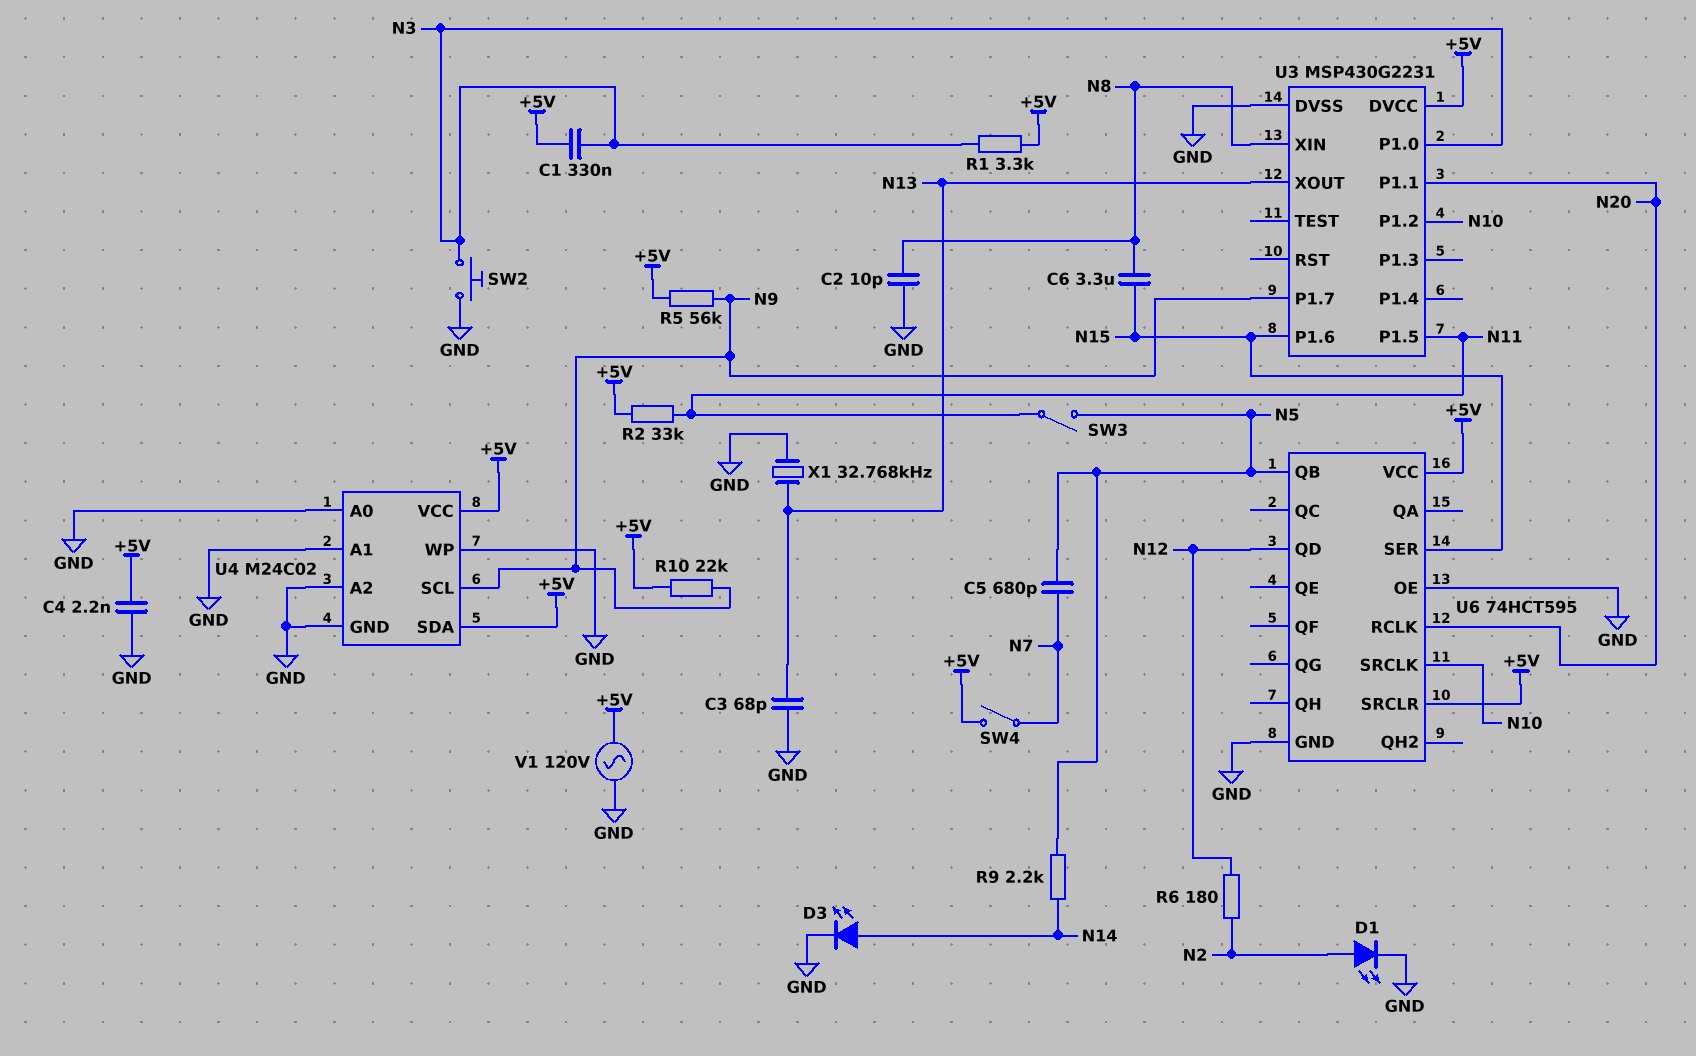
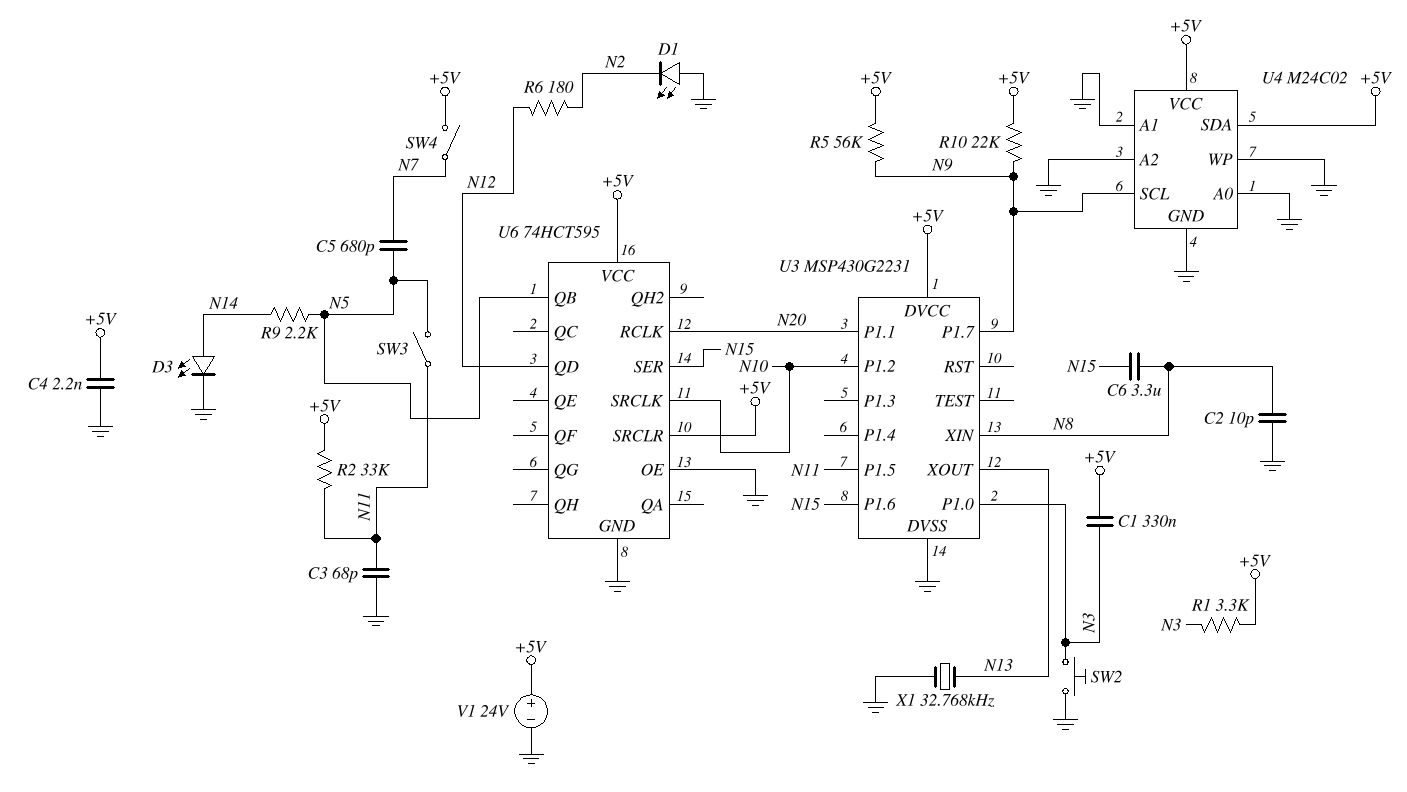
C3: 68pF (GND, N13) -> 68pF (GND, N11)
D1: LED (A N2, K GND) -> LED (A GND, K N2)
V1: AC 120V (+5V, GND) -> 24V (plus +5V, minus GND)

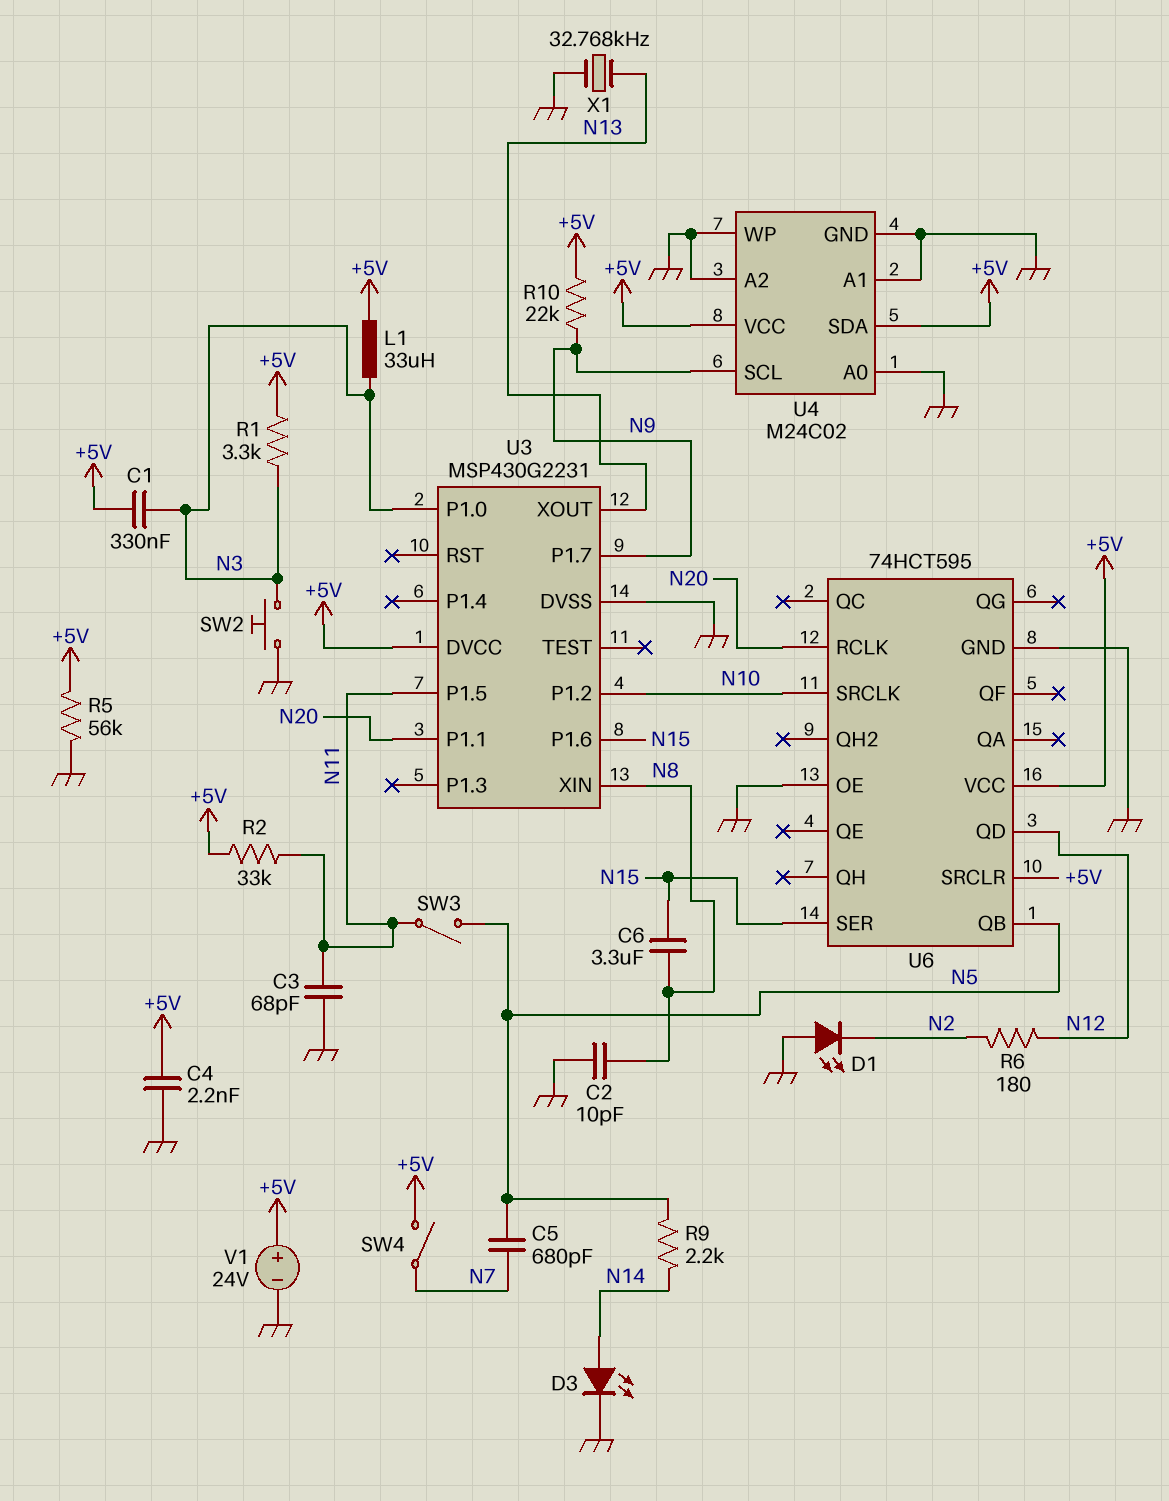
L1: none -> 33uH (+5V, N3)
R5: 56k (+5V, N9) -> 56k (+5V, GND)

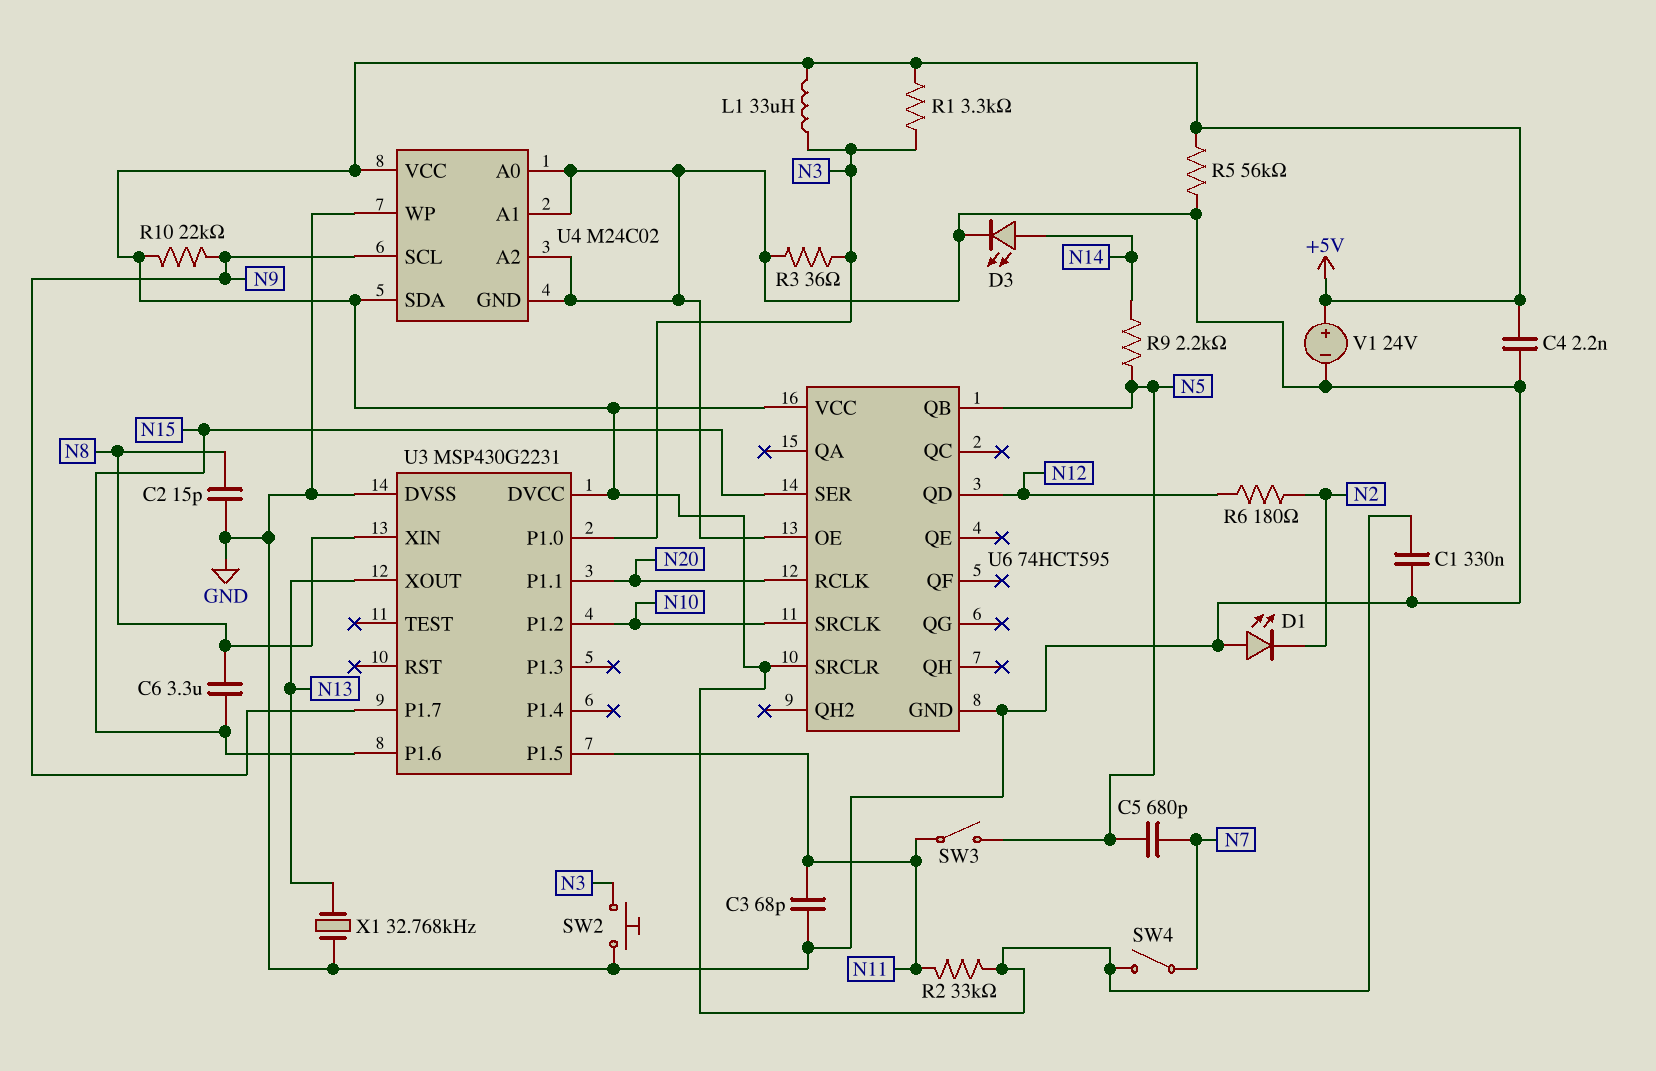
C1: 330nF (+5V, N3) -> 330nF (+5V, GND)
C2: 10pF (GND, N8) -> 15pF (GND, N8)
R3: none -> 36 (GND, N3)

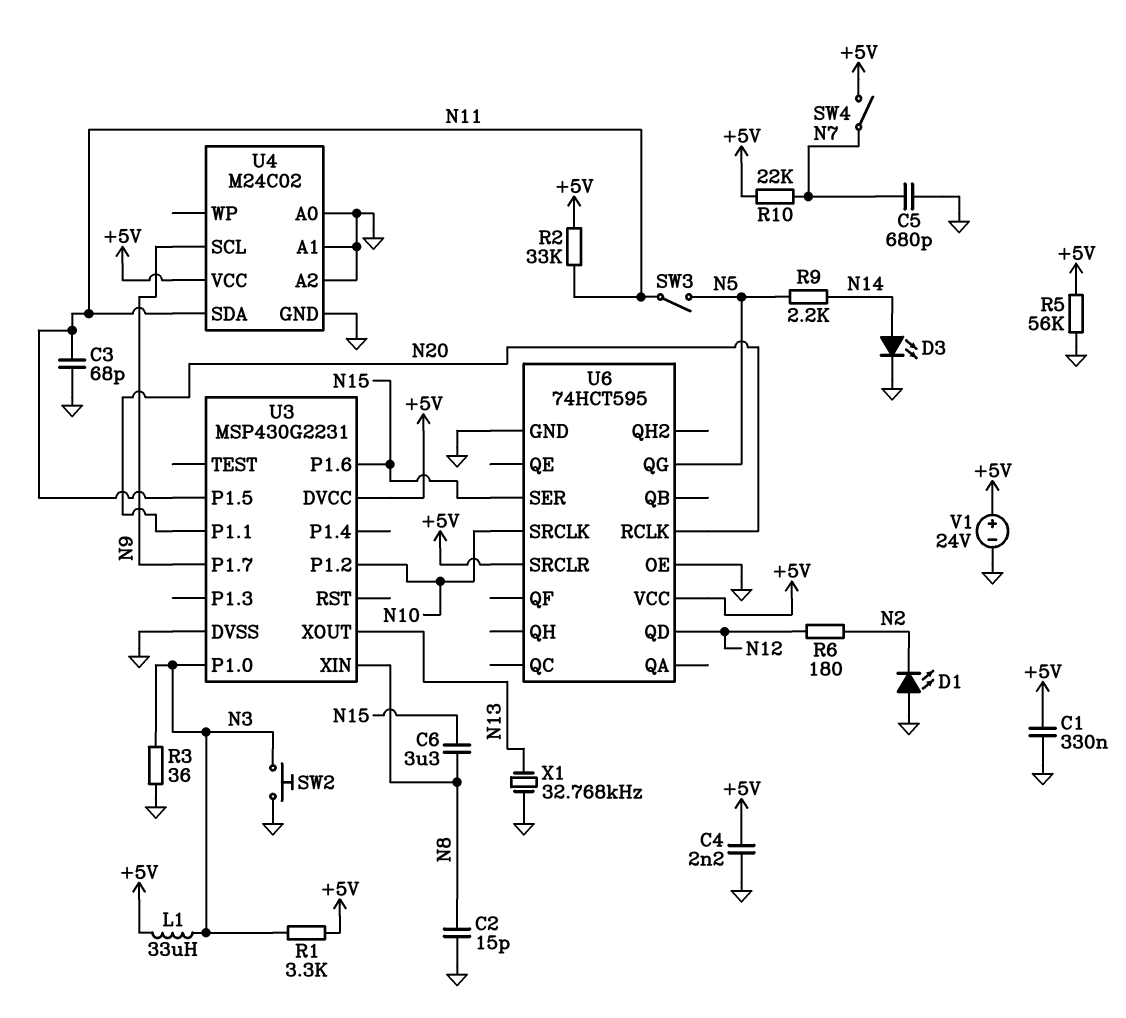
C5: 680pF (N5, N7) -> 680pF (GND, N7)
R10: 22k (+5V, N9) -> 22k (+5V, N7)
U4 pin SDA: +5V -> N11
U4 pin WP: GND -> none
U6 pin QB: N5 -> none
U6 pin QG: none -> N5

